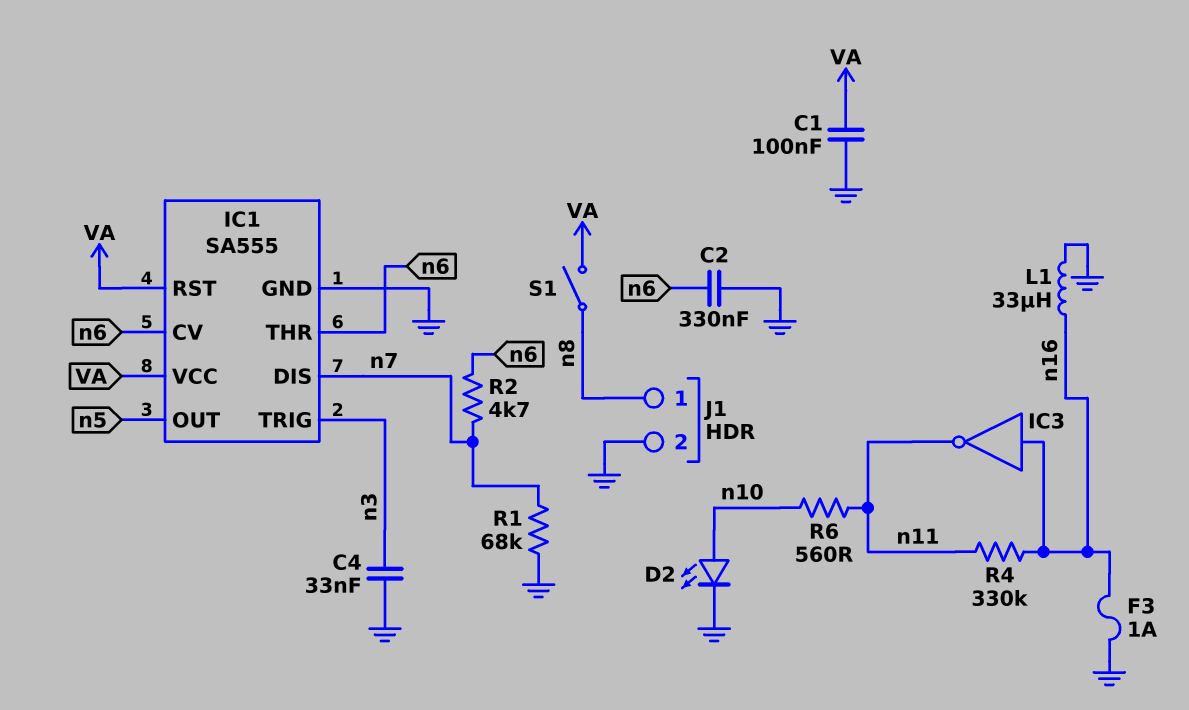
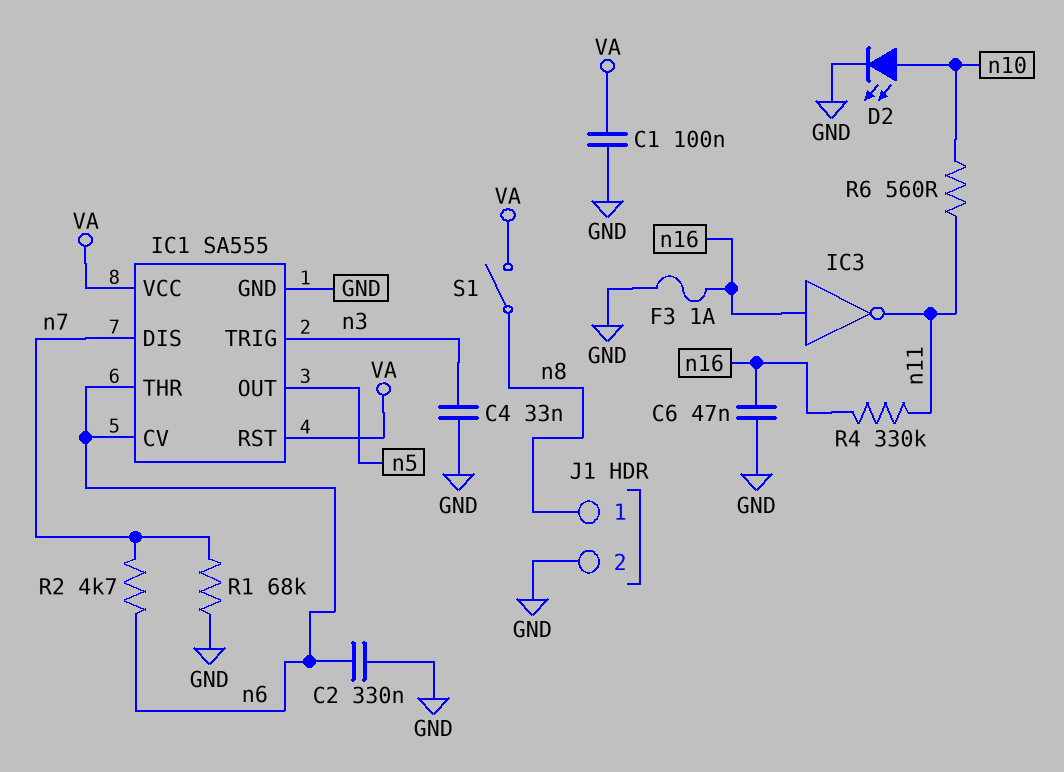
C6: none -> 47nF (GND, n16)
L1: 33uH (GND, n16) -> none

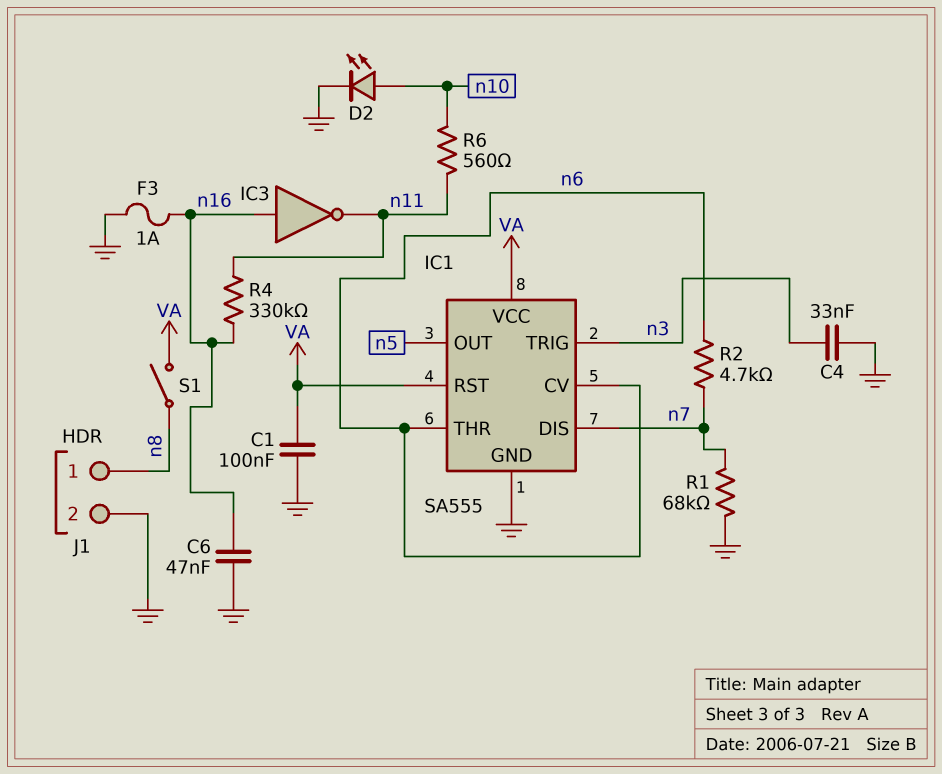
C2: 330nF (GND, n6) -> none

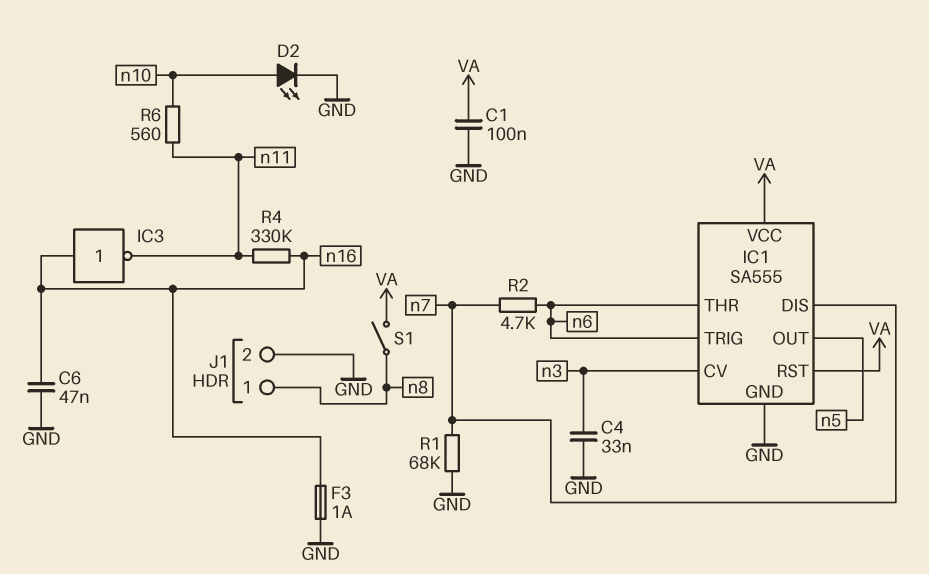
IC1 pin CV: n6 -> n3
IC1 pin TRIG: n3 -> n6

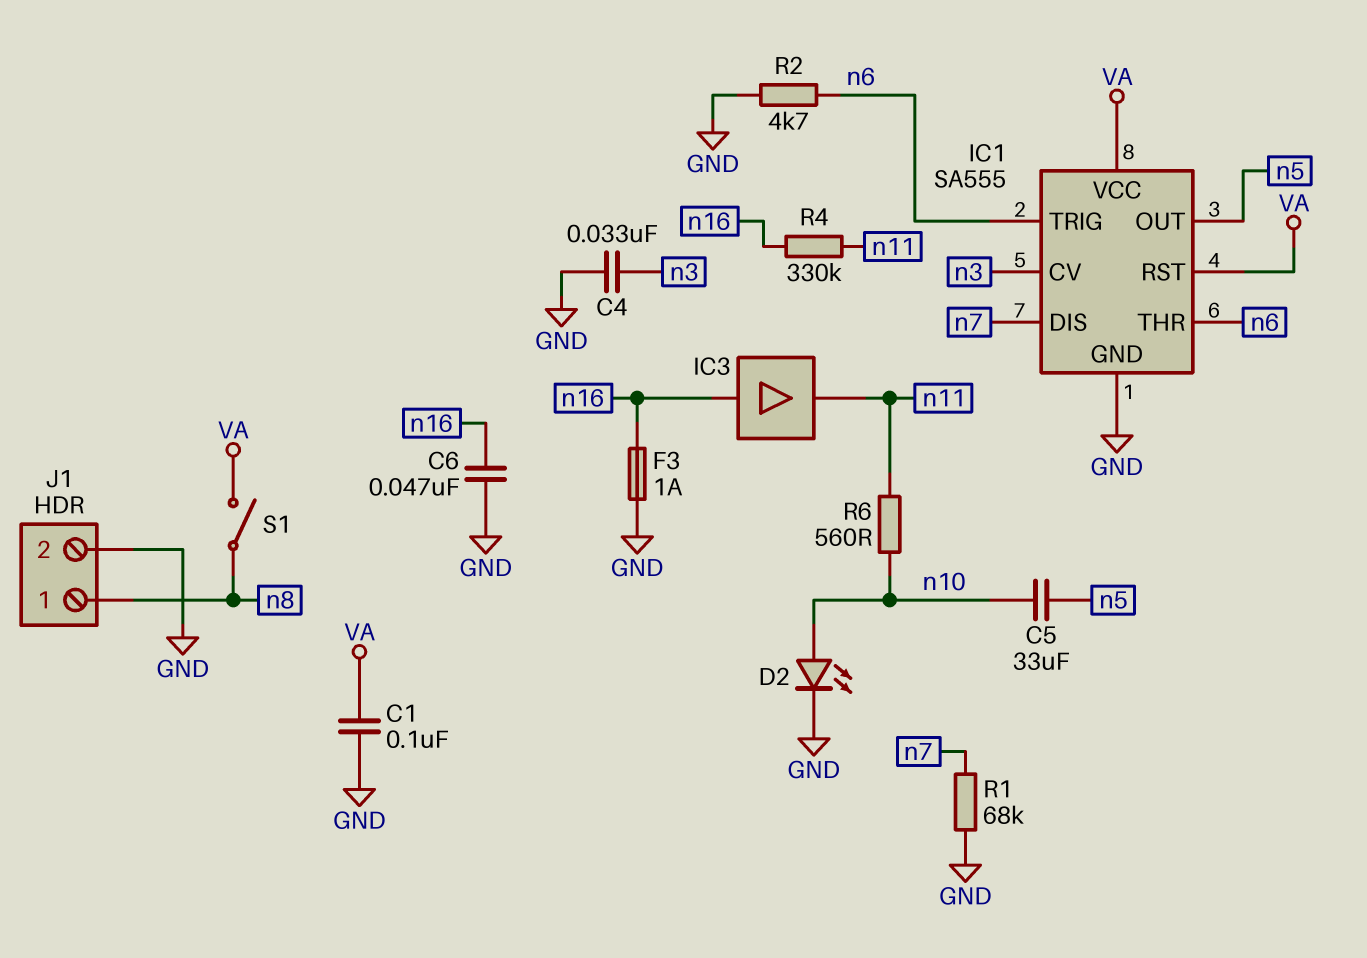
C5: none -> 33uF (n5, n10)
IC3: NOT (in n16, out n11) -> buffer (in n16, out n11)
R2: 4.7k (n6, n7) -> 4.7k (GND, n6)

